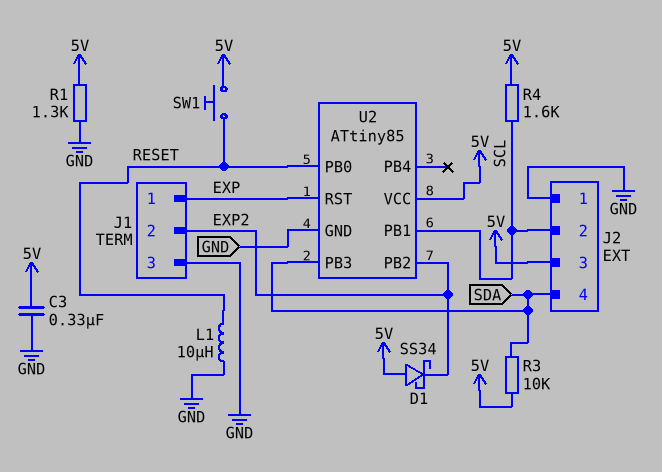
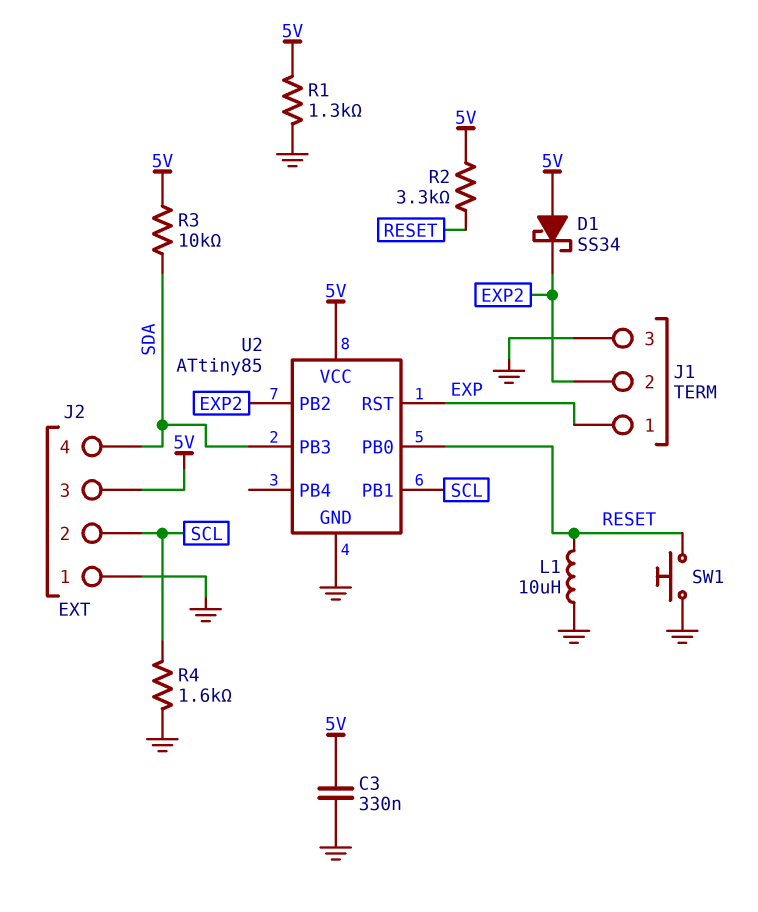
R2: none -> 3.3k (5V, RESET)
R4: 1.6k (5V, SCL) -> 1.6k (GND, SCL)
SW1: button (5V, RESET) -> button (GND, RESET)

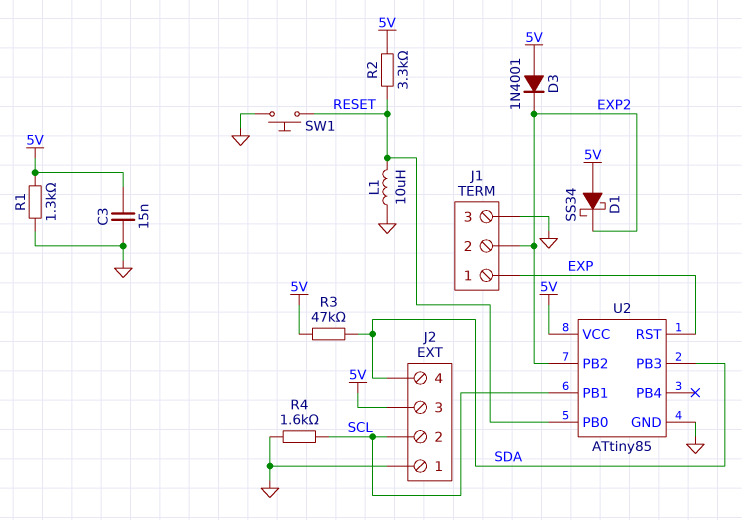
C3: 330nF (5V, GND) -> 15nF (5V, GND)
D3: none -> diode 1N4001 (A 5V, K EXP2)
R3: 10k (5V, SDA) -> 47k (5V, SDA)

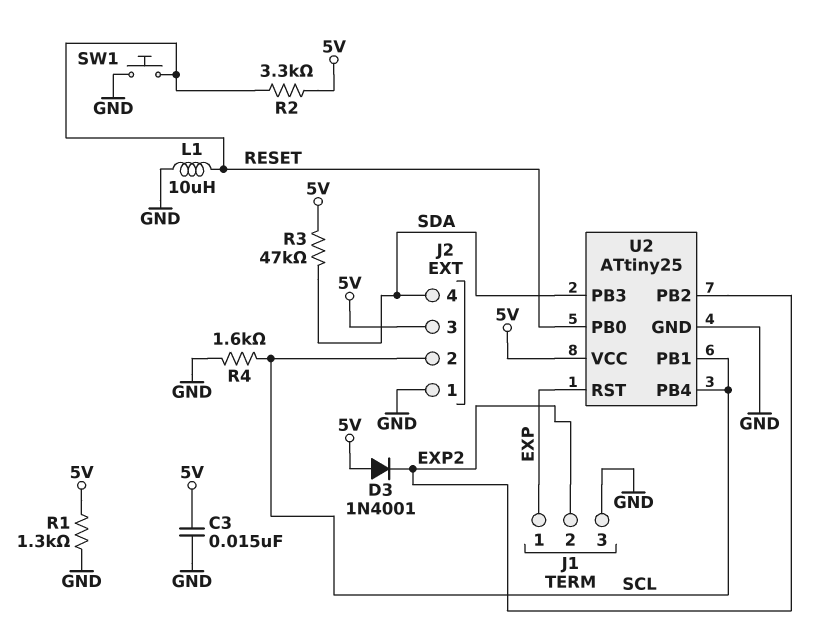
D1: schottky SS34 (A 5V, K EXP2) -> none
U2: ATtiny85 -> ATtiny25
U2 pin PB4: none -> SCL

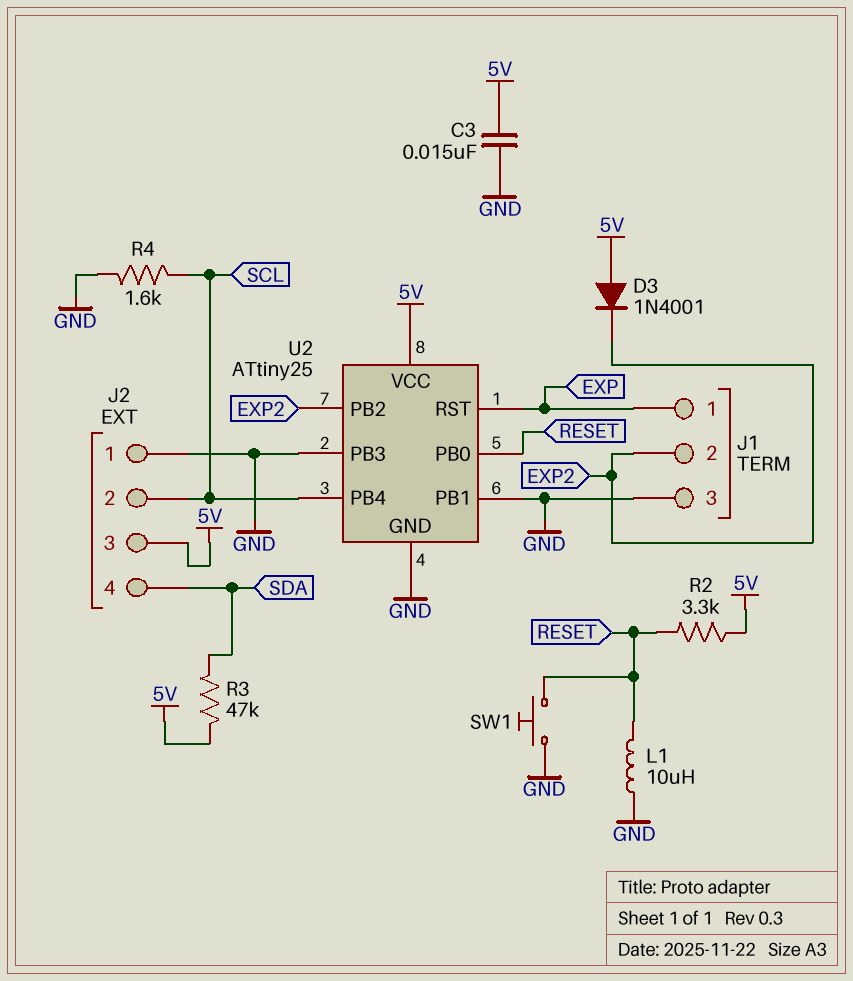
R1: 1.3k (5V, GND) -> none
U2 pin PB1: SCL -> GND
U2 pin PB3: SDA -> GND

